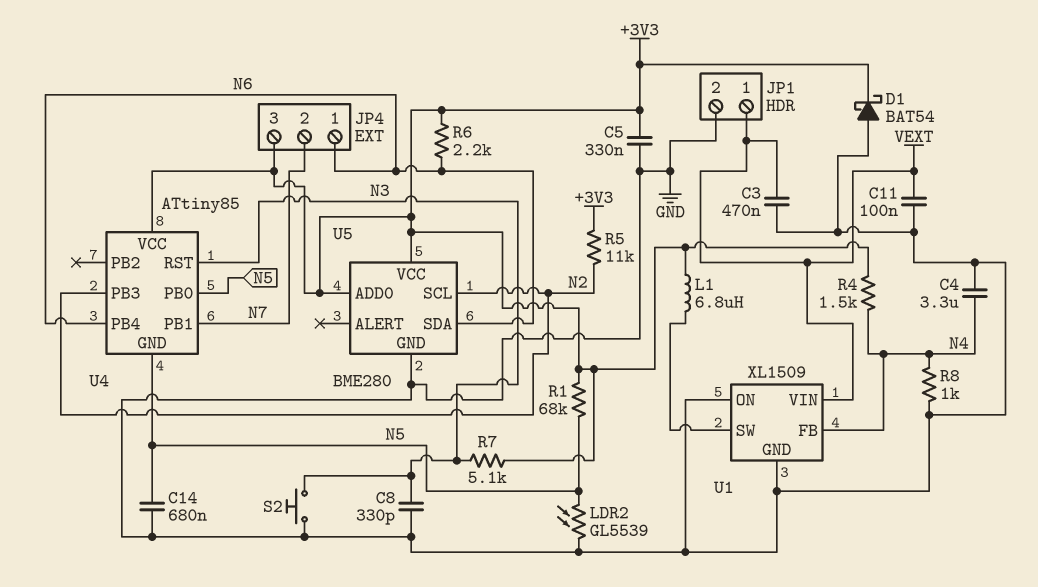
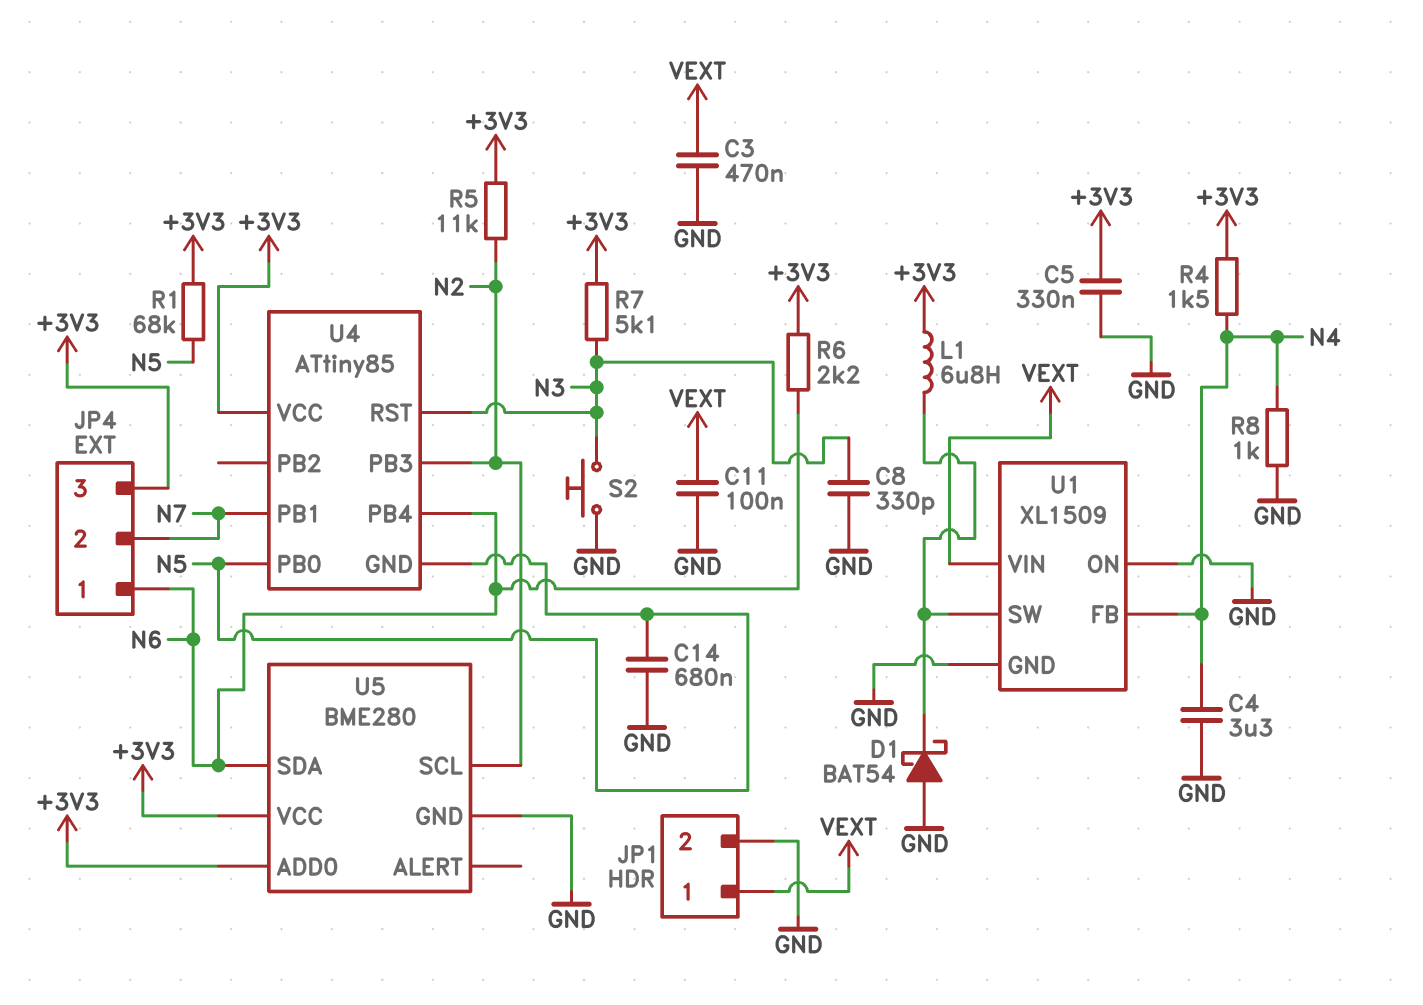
D1: schottky BAT54 (A GND, K +3V3) -> schottky BAT54 (A GND, K U1/SW)
LDR2: GL5539 (GND, N5) -> none

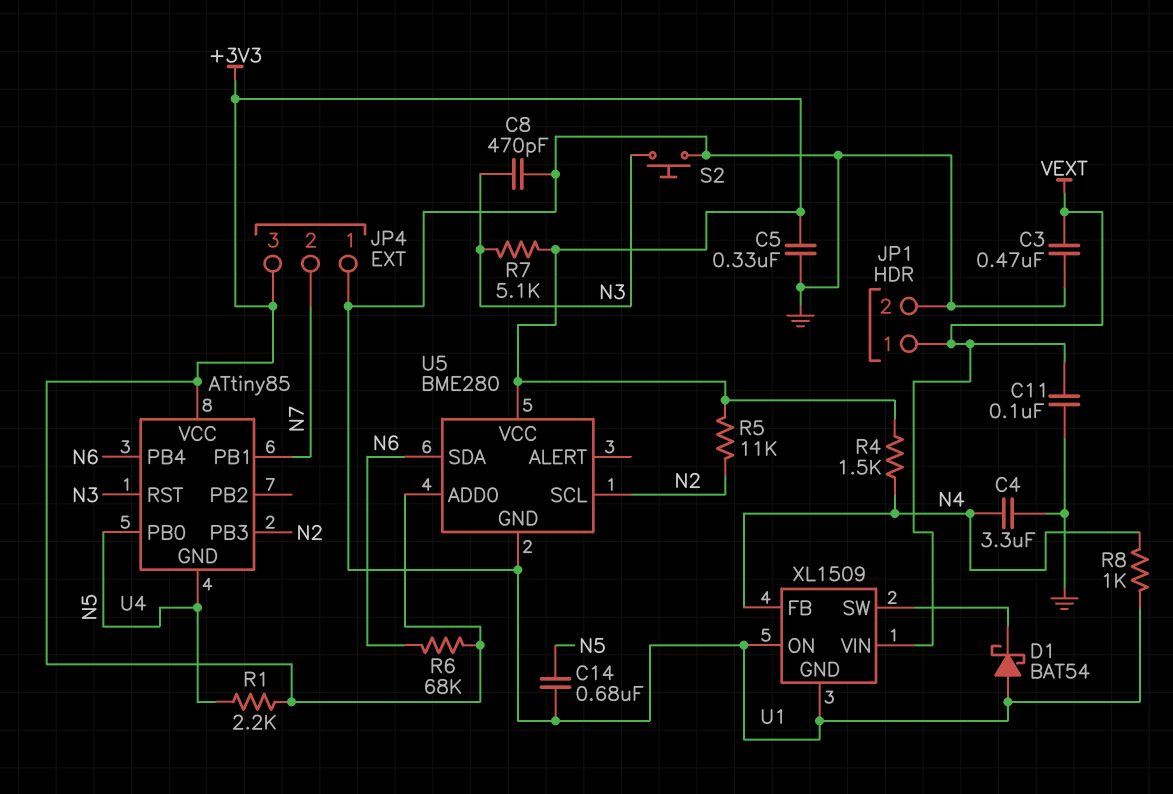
C8: 330pF (GND, N3) -> 470pF (GND, N3)
JP4 pin 1: N6 -> GND
L1: 6.8uH (+3V3, U1/SW) -> none
R1: 68k (+3V3, N5) -> 2.2k (+3V3, N5)
R6: 2.2k (+3V3, N6) -> 68k (+3V3, N6)

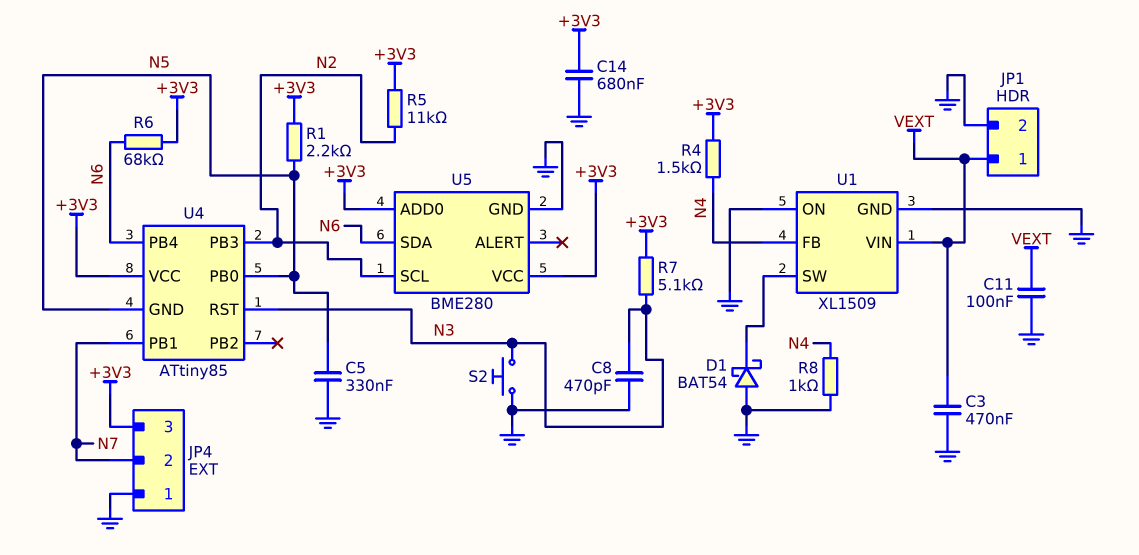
C4: 3.3uF (GND, N4) -> none
C5: 330nF (+3V3, GND) -> 330nF (GND, N5)
C14: 680nF (GND, N5) -> 680nF (+3V3, GND)

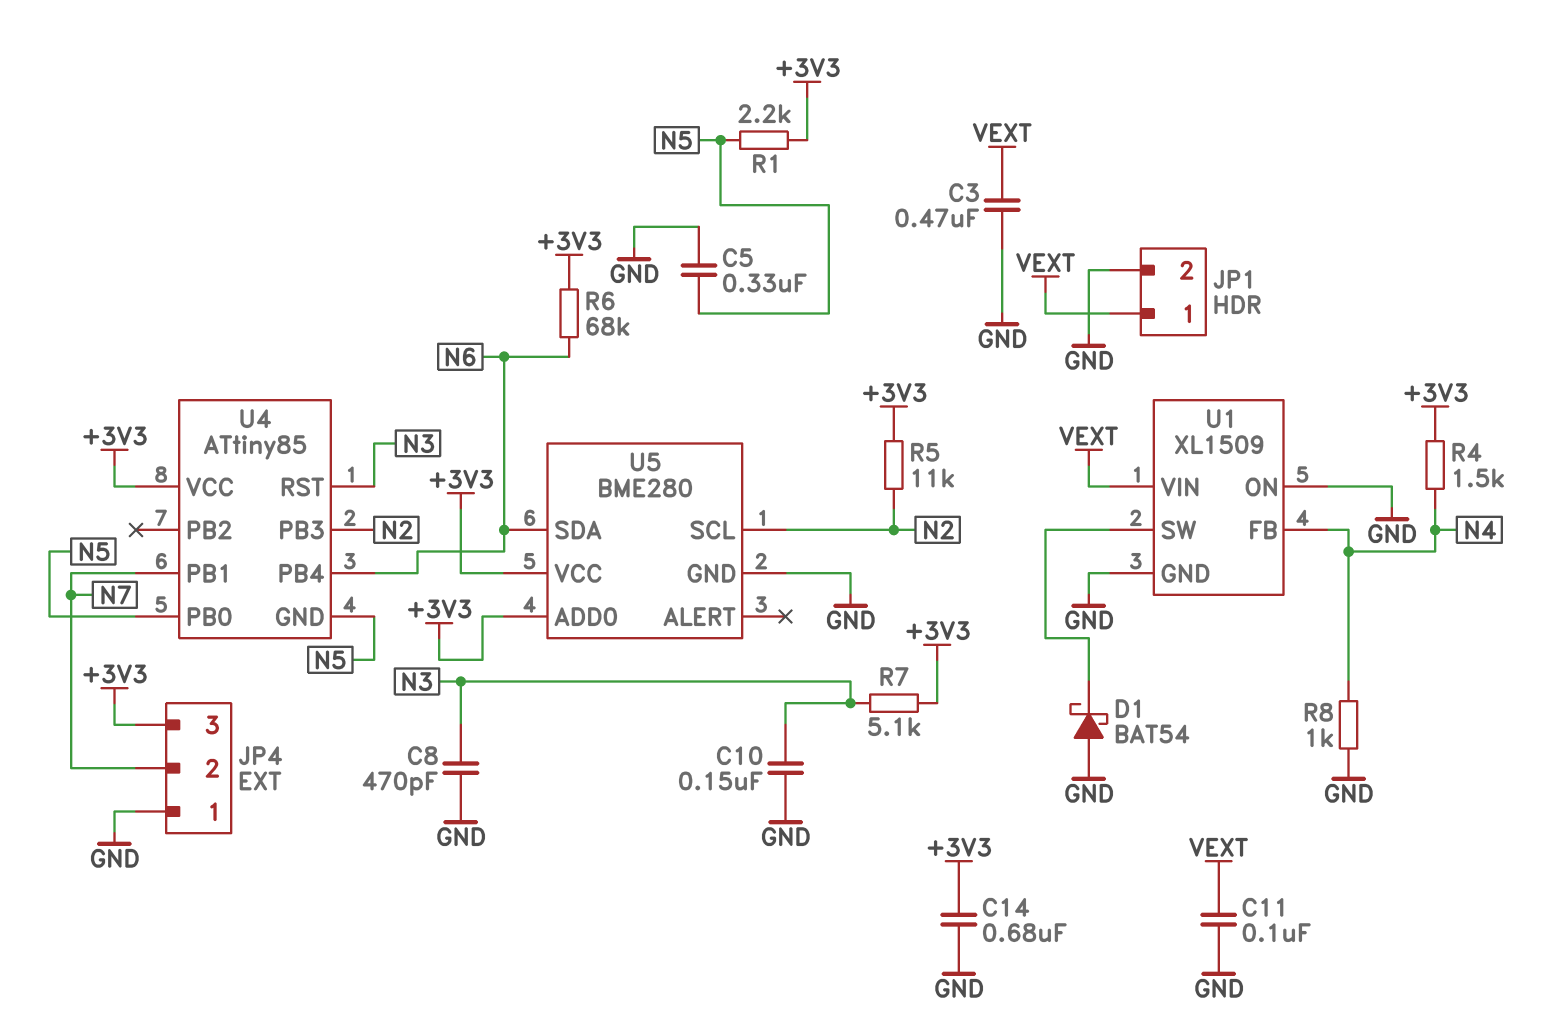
C10: none -> 150nF (GND, N3)
S2: button (GND, N3) -> none

